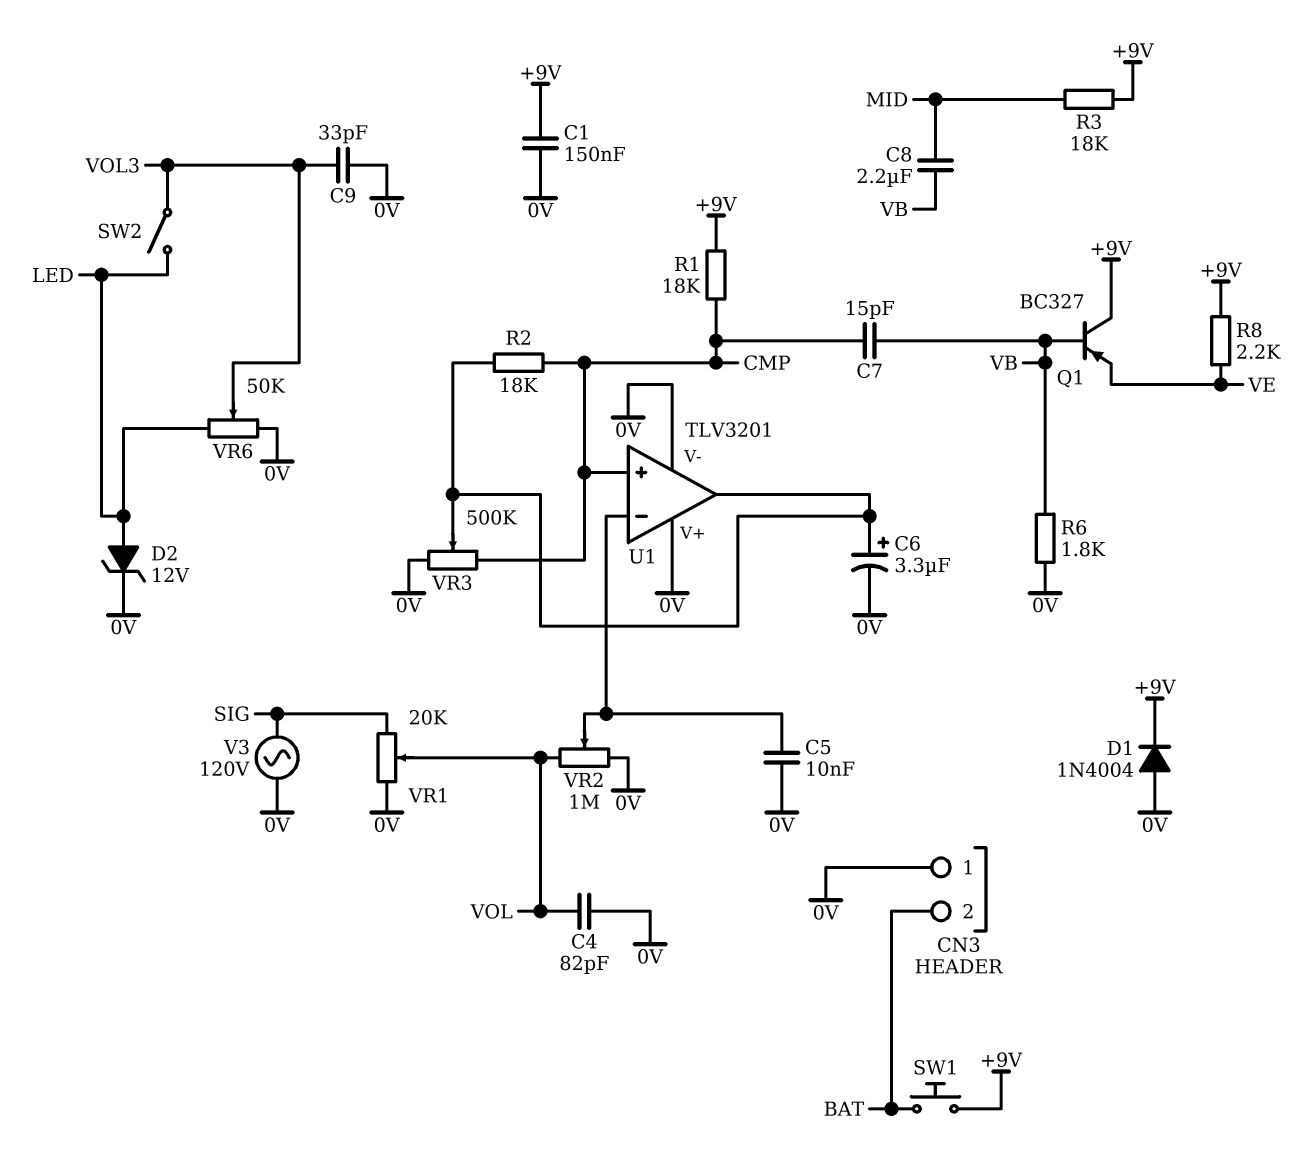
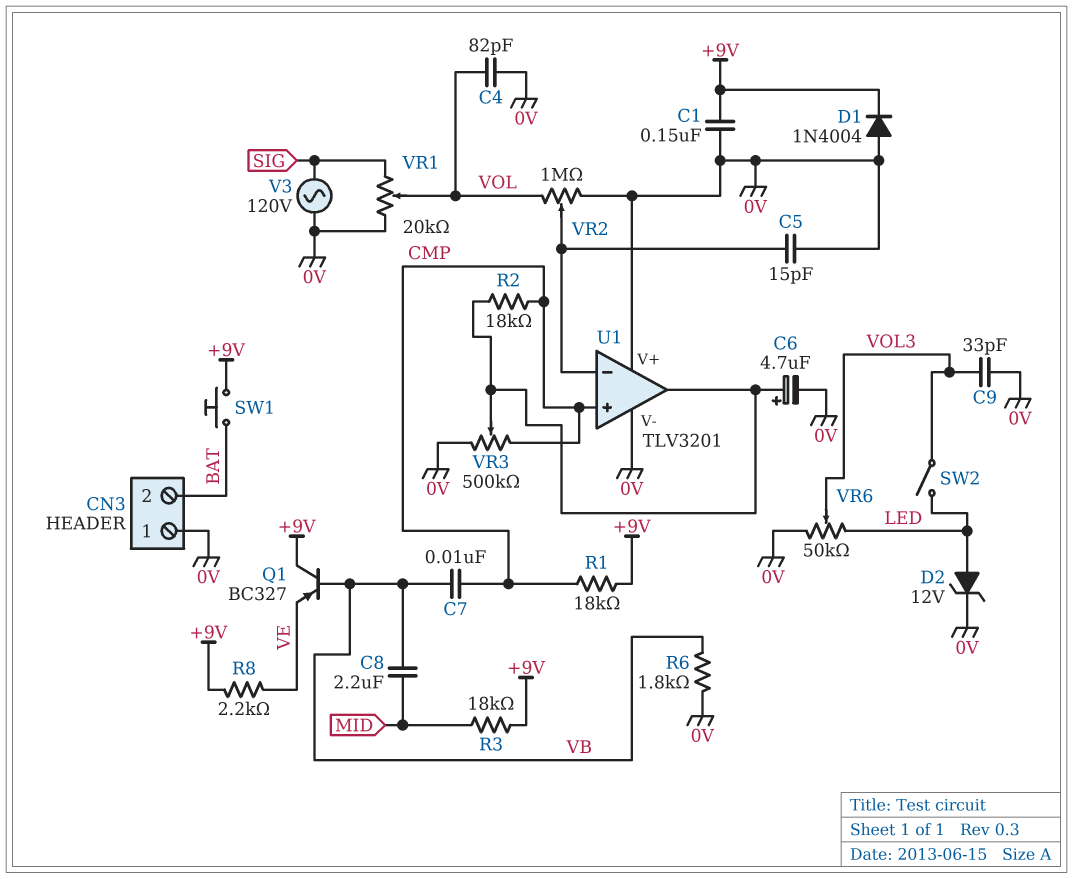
C5: 10nF (0V, U1/in-) -> 15pF (0V, U1/in-)
C6: 3.3uF (plus U1/out, minus 0V) -> 4.7uF (plus U1/out, minus 0V)
C7: 15pF (CMP, VB) -> 10nF (CMP, VB)

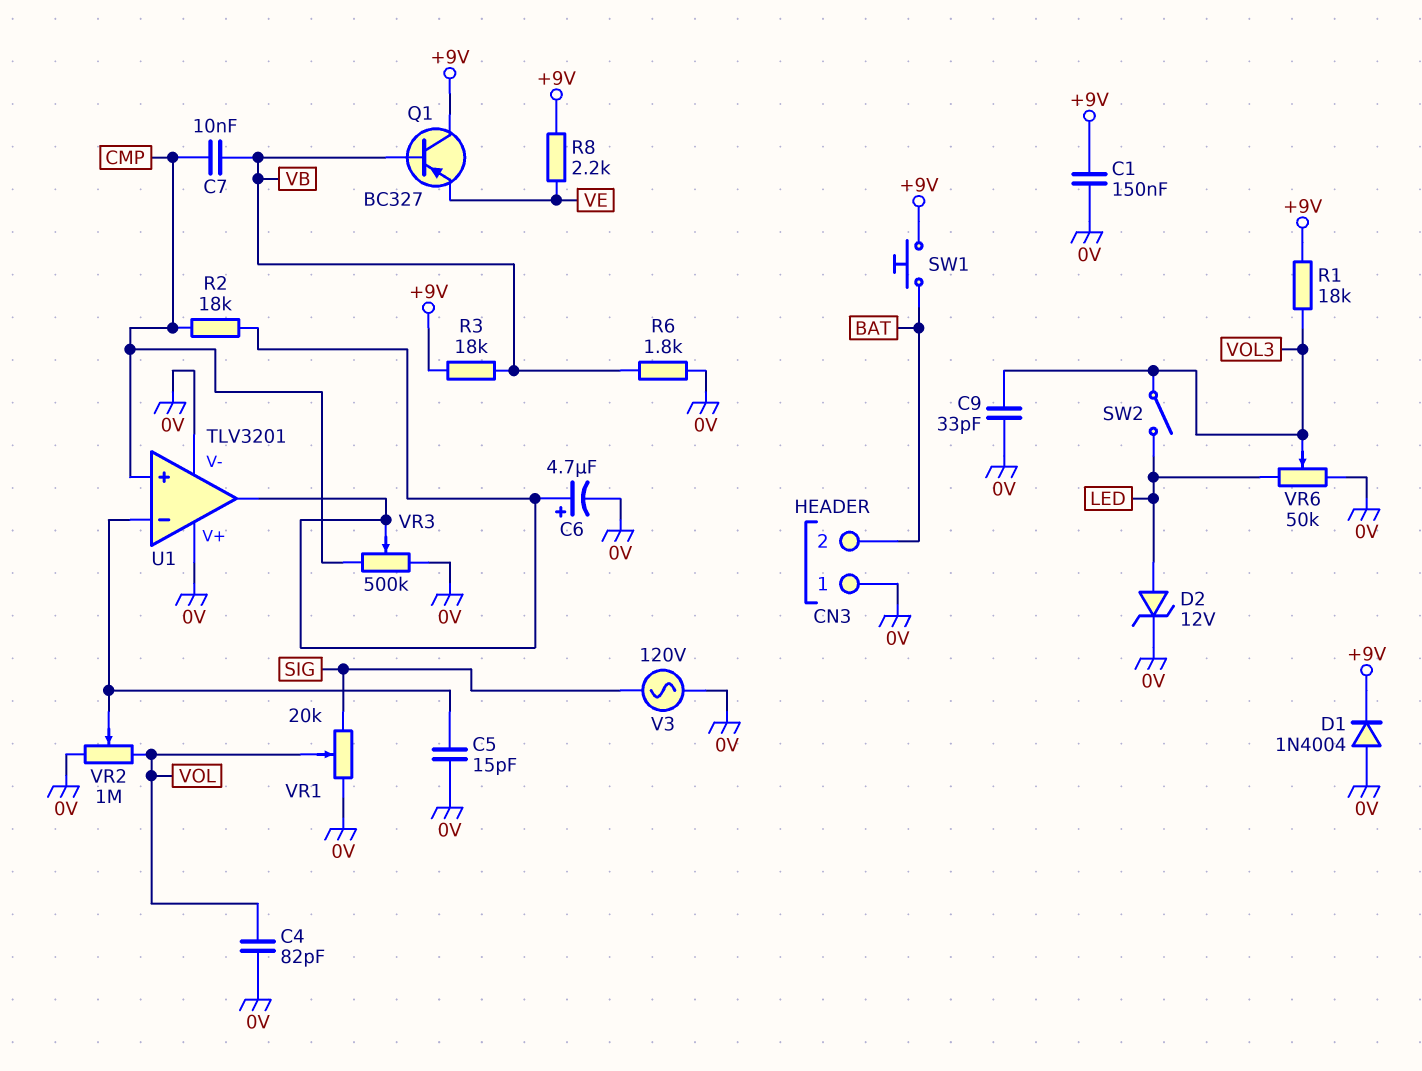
C8: 2.2uF (MID, VB) -> none
R1: 18k (+9V, CMP) -> 18k (+9V, VOL3)
R3: 18k (+9V, MID) -> 18k (+9V, VB)

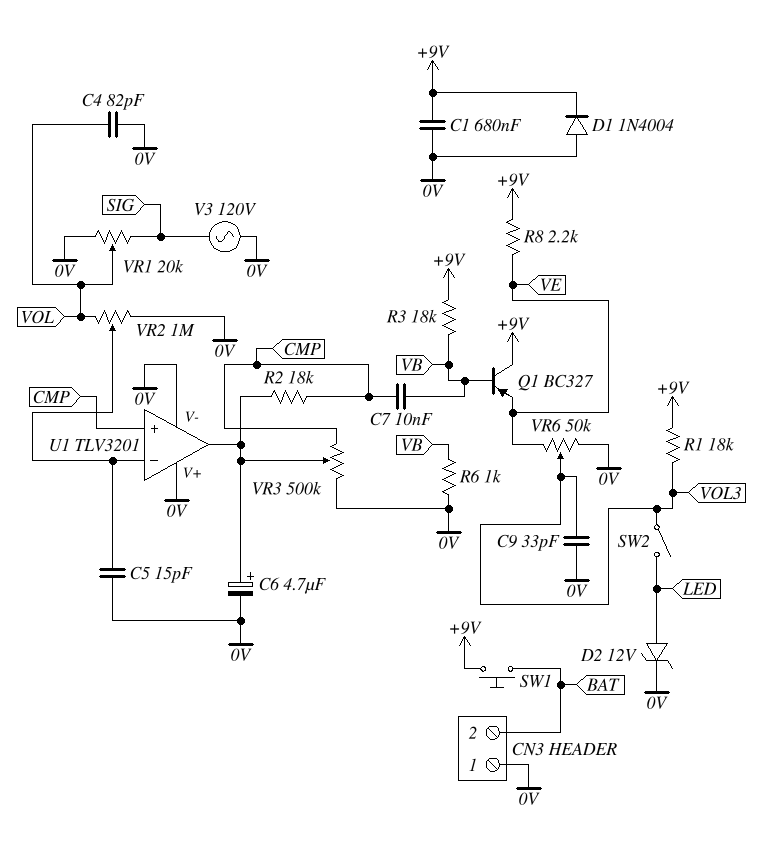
C1: 150nF (+9V, 0V) -> 680nF (+9V, 0V)
R6: 1.8k (0V, VB) -> 1k (0V, VB)
VR6: 50k (0V, LED, wiper VOL3) -> 50k (0V, VE, wiper VOL3)

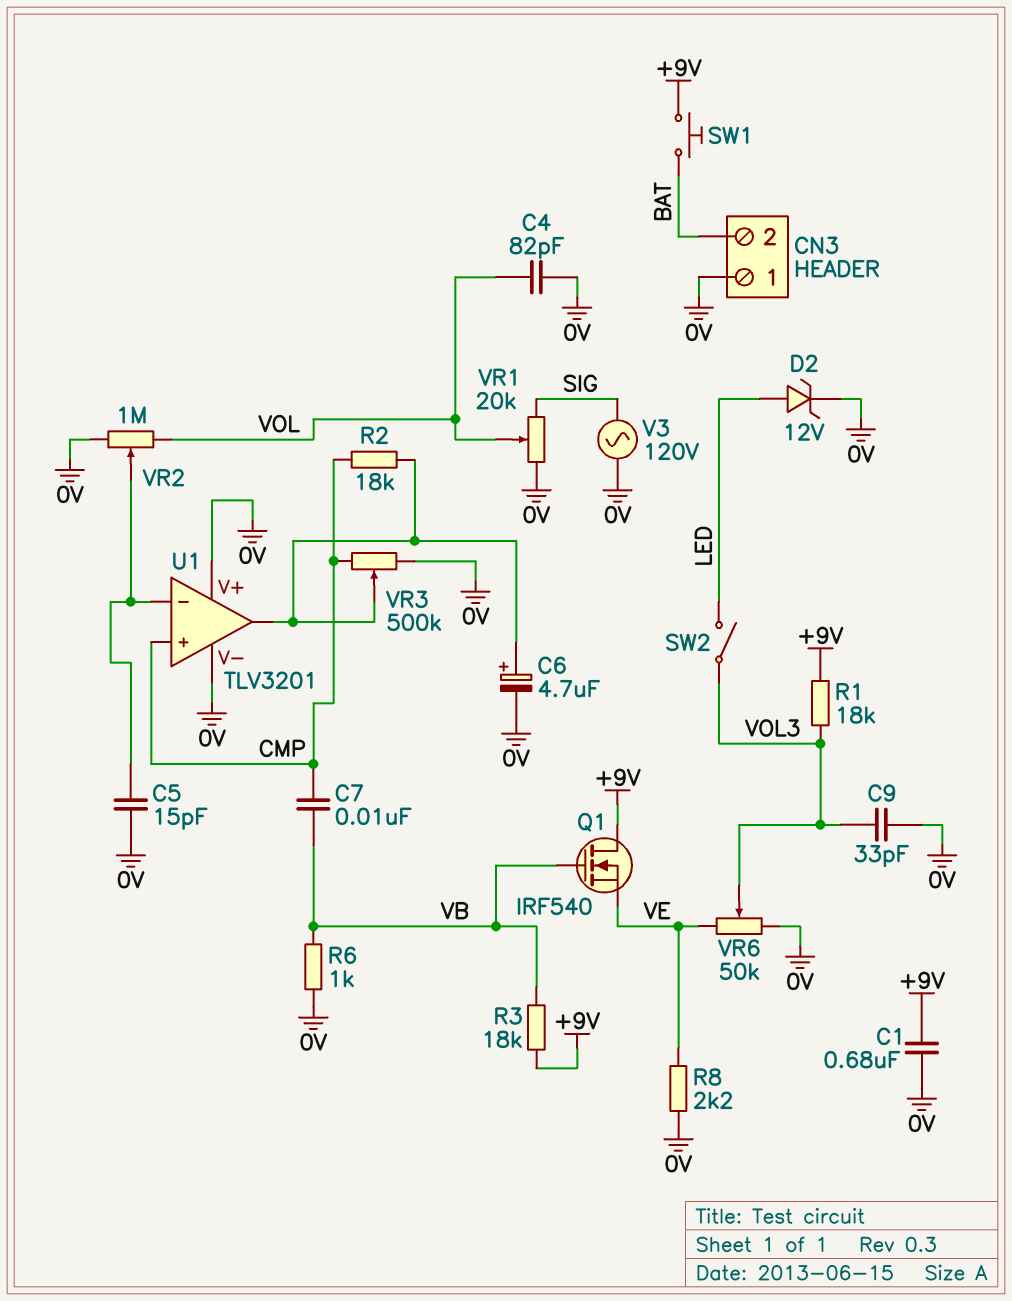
D1: diode 1N4004 (A 0V, K +9V) -> none
Q1: PNP BC327 (B VB, C +9V, E VE) -> NMOS IRF540 (G VB, D +9V, S VE)
R8: 2.2k (+9V, VE) -> 2.2k (0V, VE)

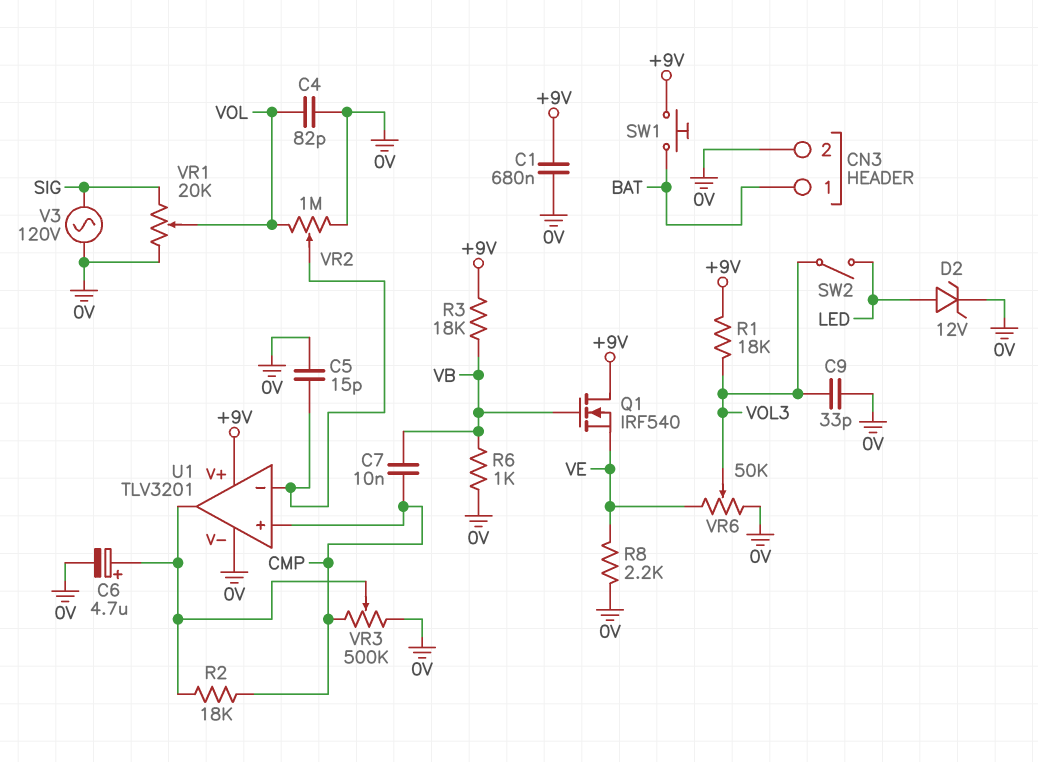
CN3 pin 1: 0V -> BAT
CN3 pin 2: BAT -> 0V
U1 pin V+: 0V -> +9V

